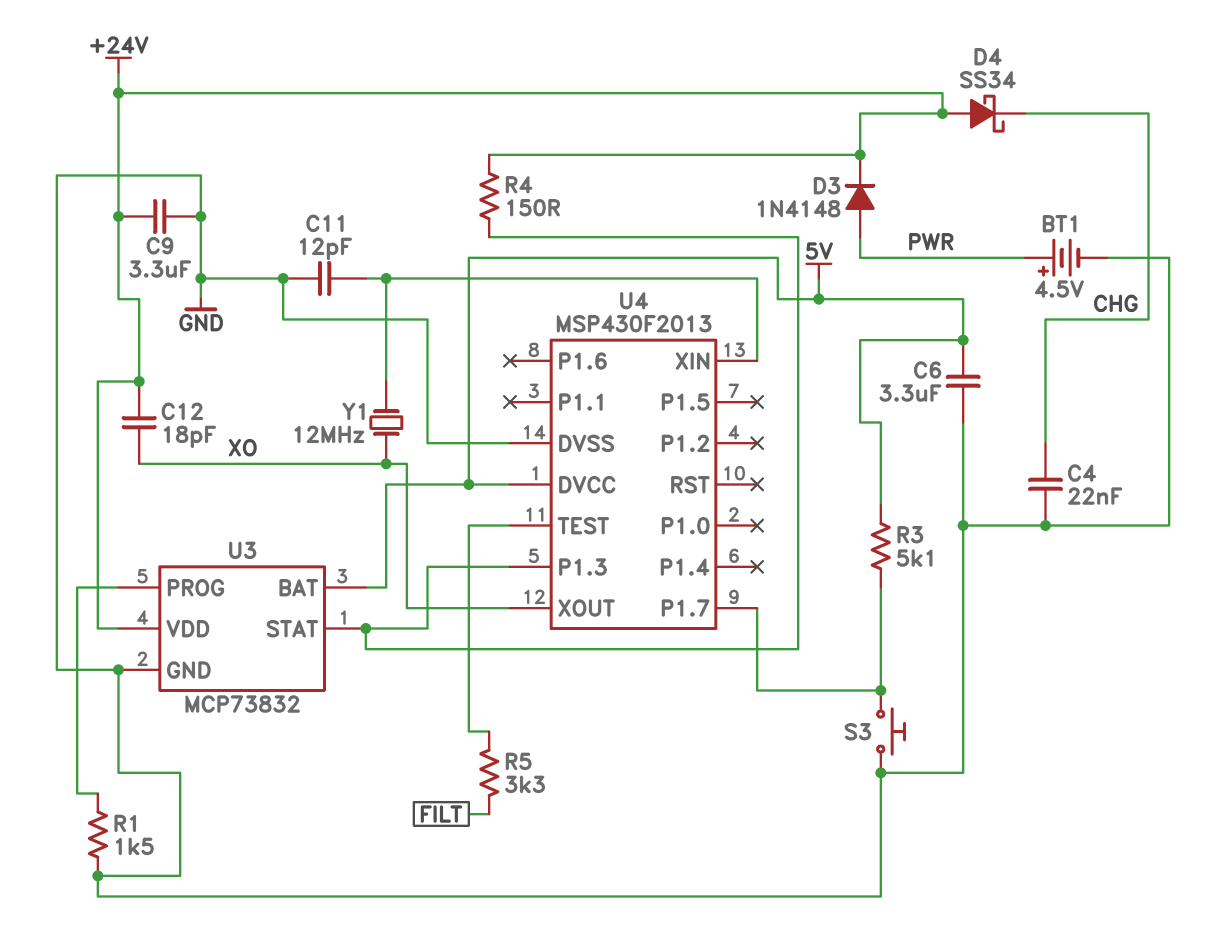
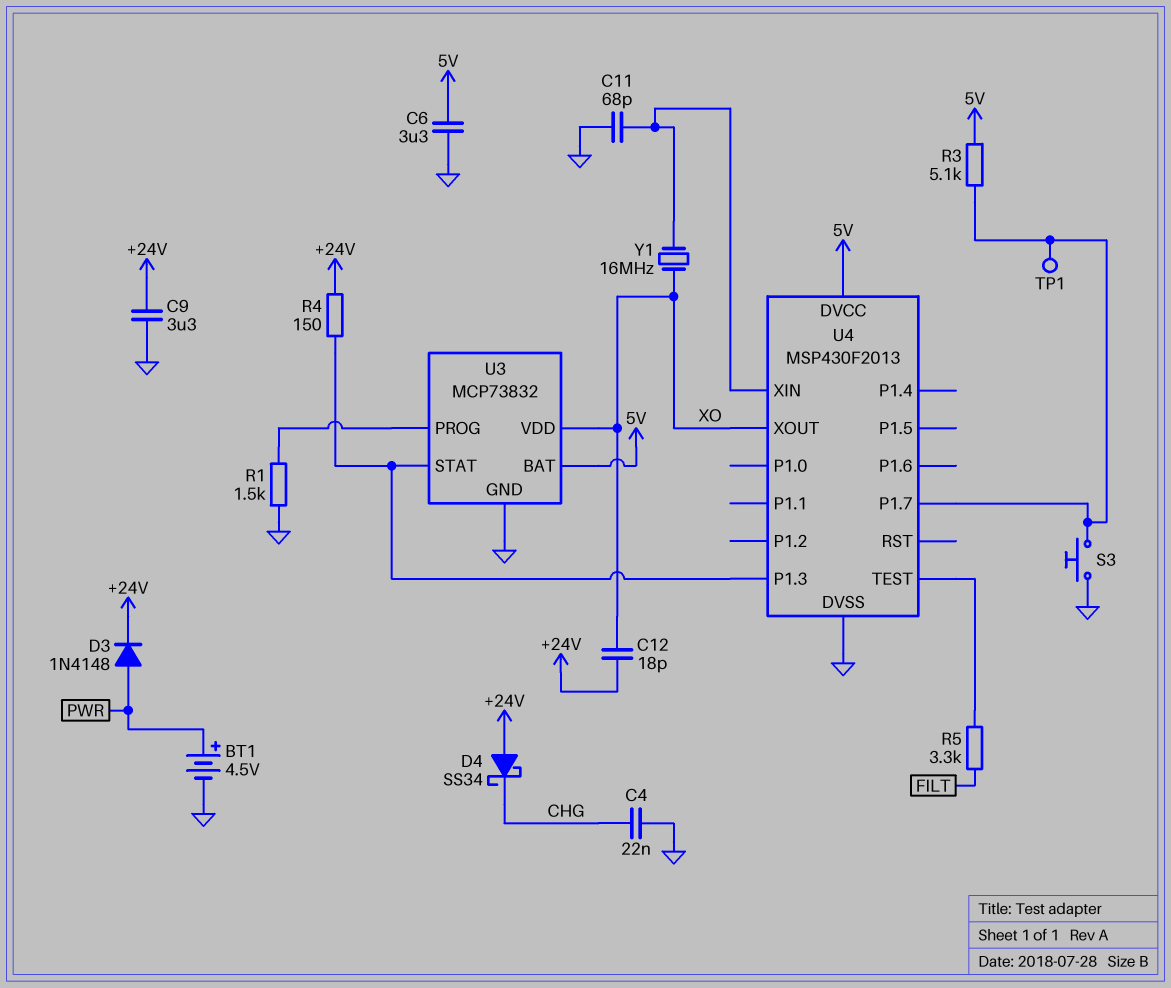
C11: 12pF (GND, U4/XIN) -> 68pF (GND, U4/XIN)
TP1: none -> test point (U4/P1.7)
U3 pin VDD: +24V -> XO
Y1: 12MHz (U4/XIN, XO) -> 16MHz (U4/XIN, XO)

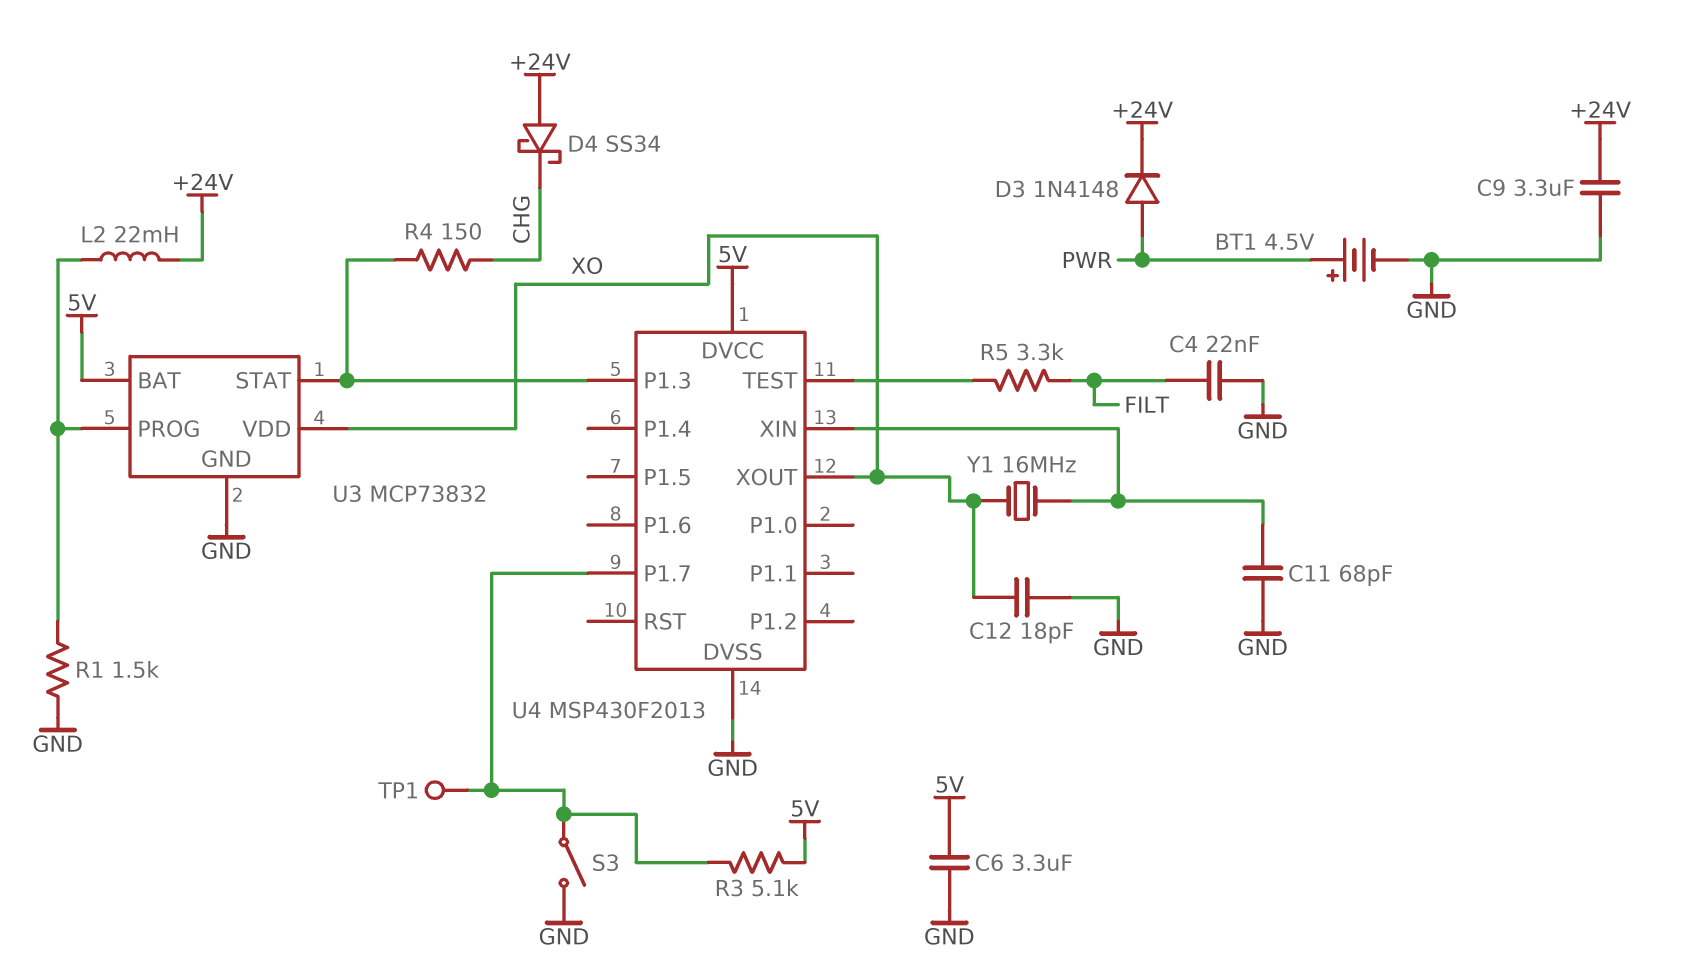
C4: 22nF (CHG, GND) -> 22nF (FILT, GND)
C12: 18pF (+24V, XO) -> 18pF (GND, XO)
L2: none -> 22mH (+24V, U3/PROG)
R4: 150 (+24V, U3/STAT) -> 150 (CHG, U3/STAT)
S3: button (GND, U4/P1.7) -> switch (GND, U4/P1.7)

